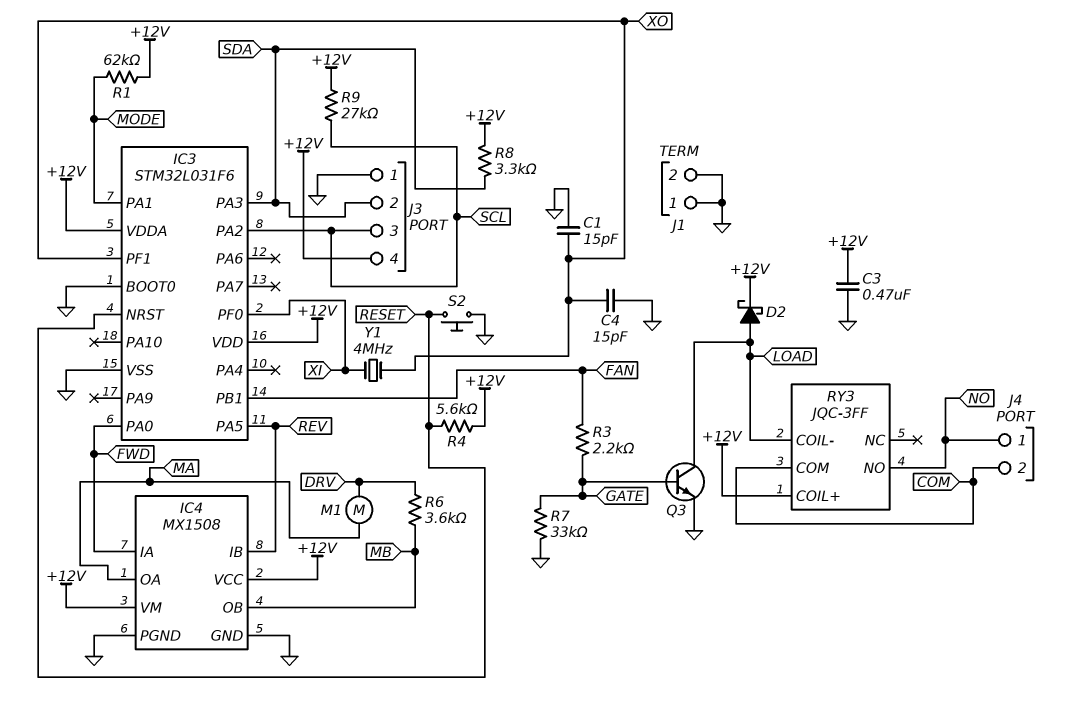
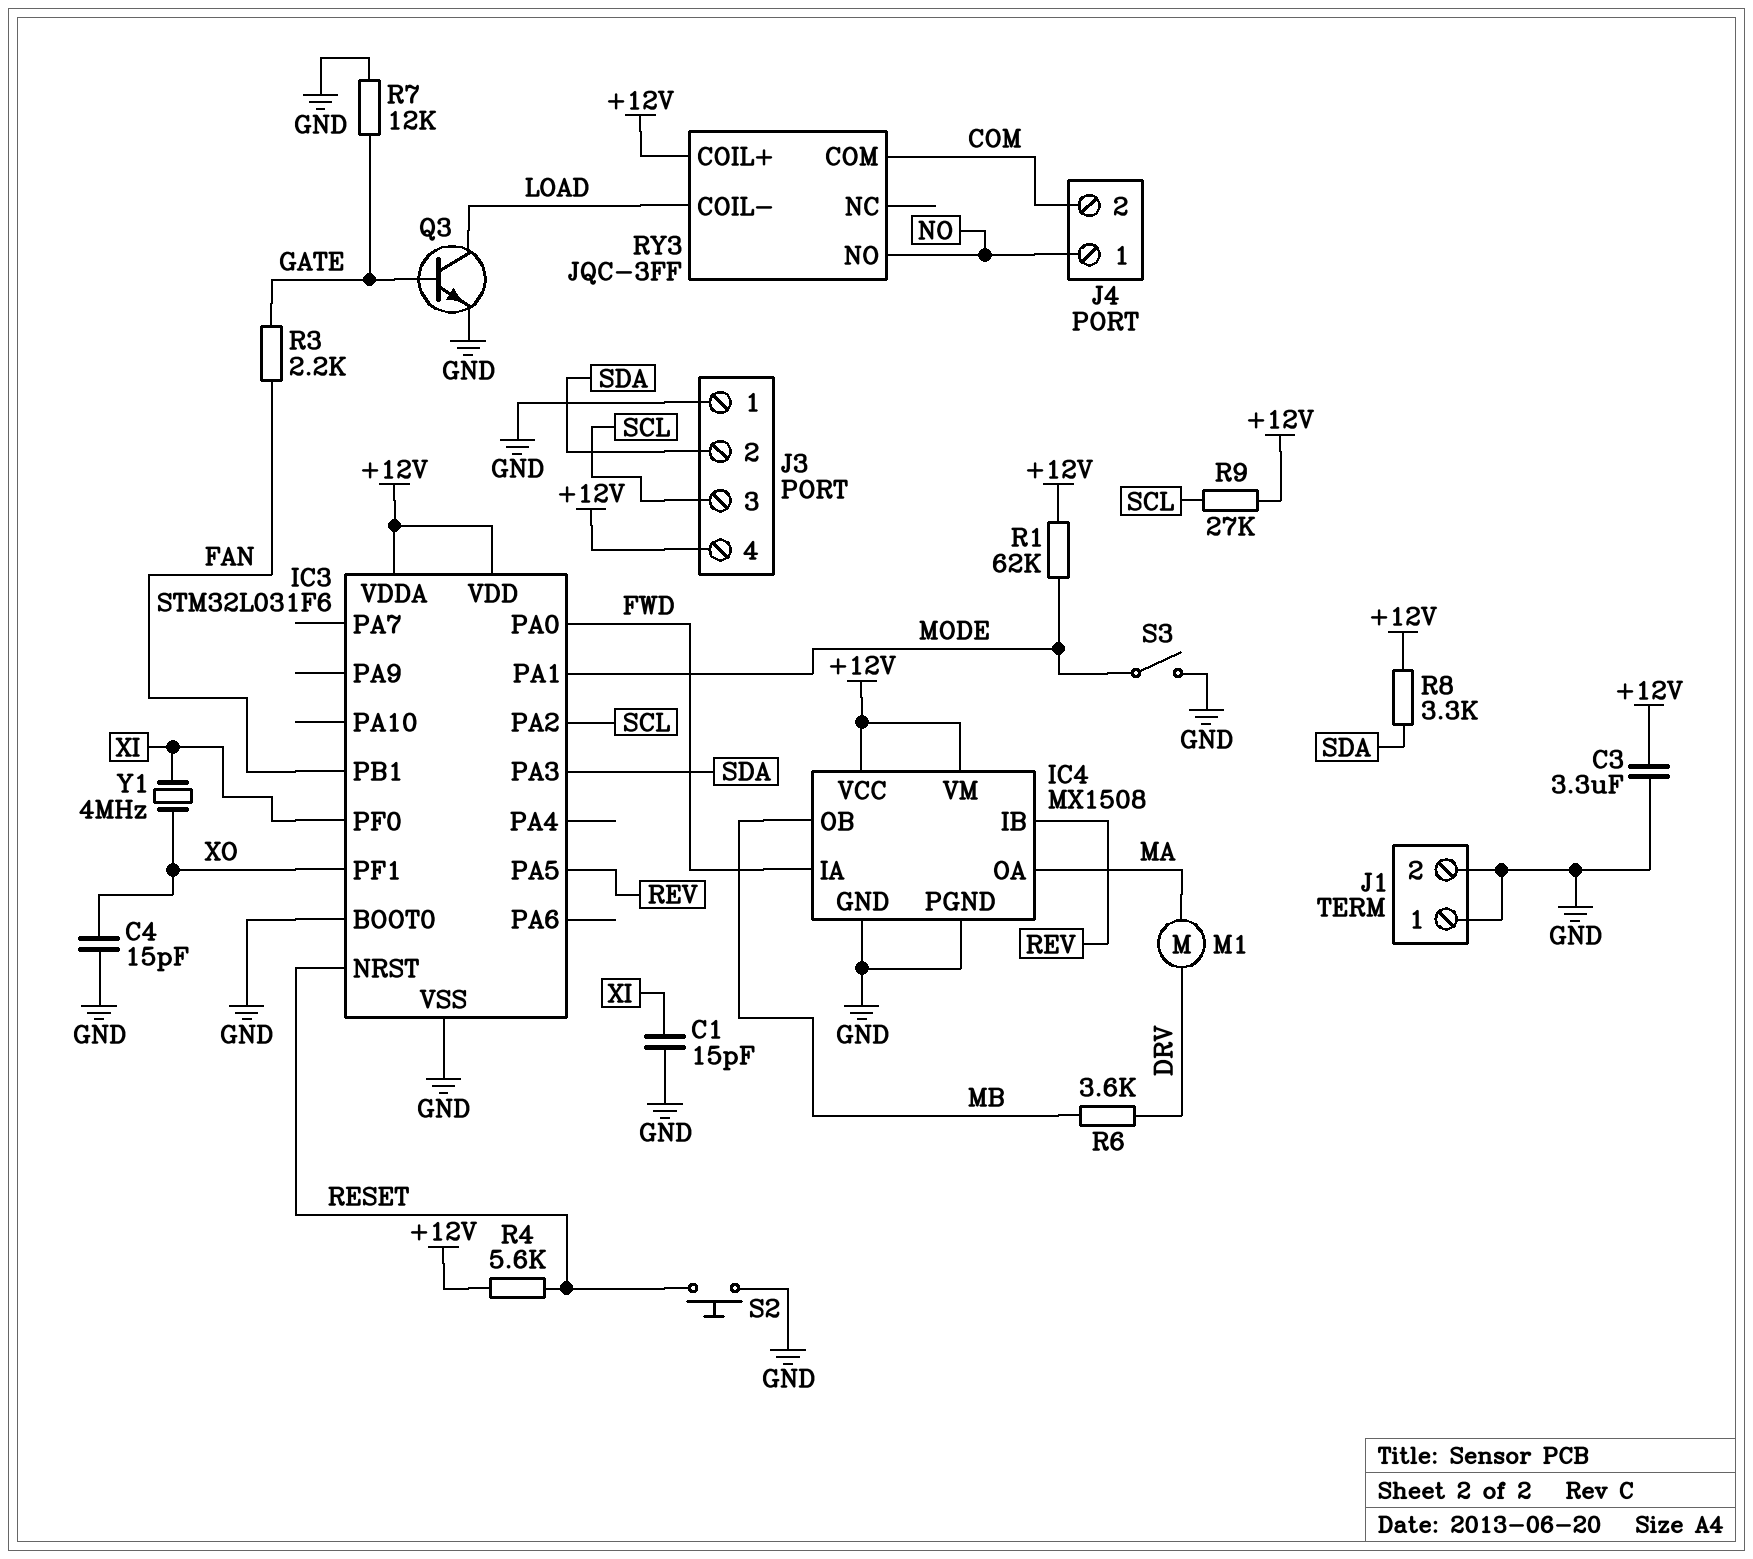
C1: 15pF (GND, XO) -> 15pF (GND, XI)
C3: 470nF (+12V, GND) -> 3.3uF (+12V, GND)
D2: schottky (A LOAD, K +12V) -> none
R7: 33k (GATE, GND) -> 12k (GATE, GND)
S3: none -> switch (GND, MODE)

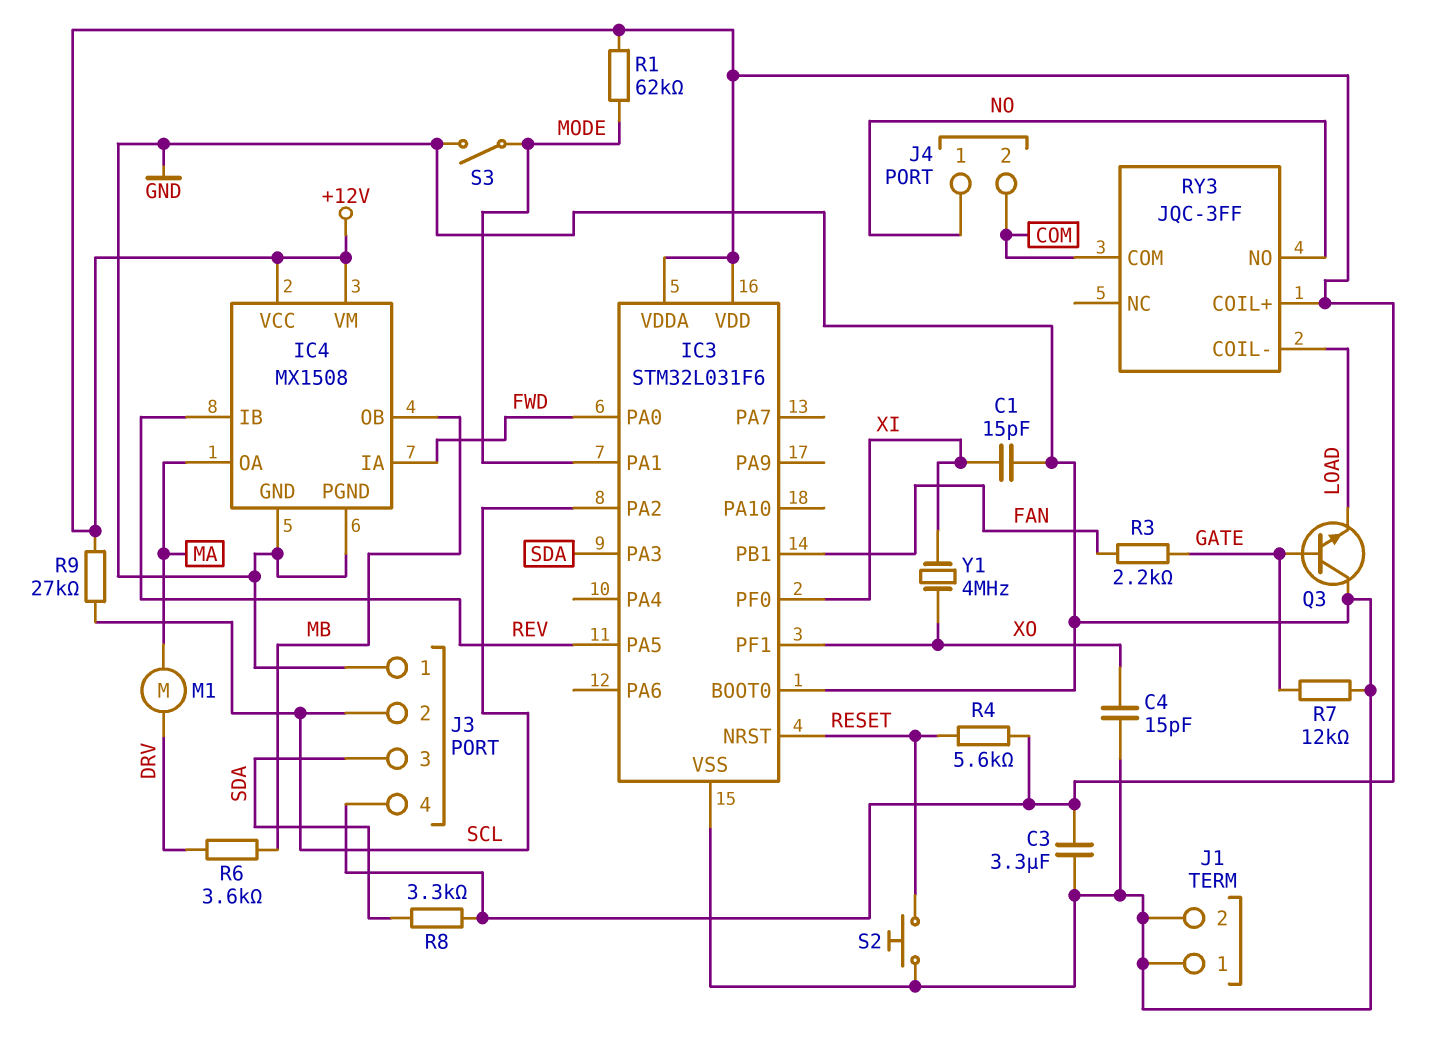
J3 pin 2: SDA -> SCL
J3 pin 3: SCL -> SDA
Q3: NPN (B GATE, C LOAD, E GND) -> NPN (B GATE, C GND, E LOAD)

